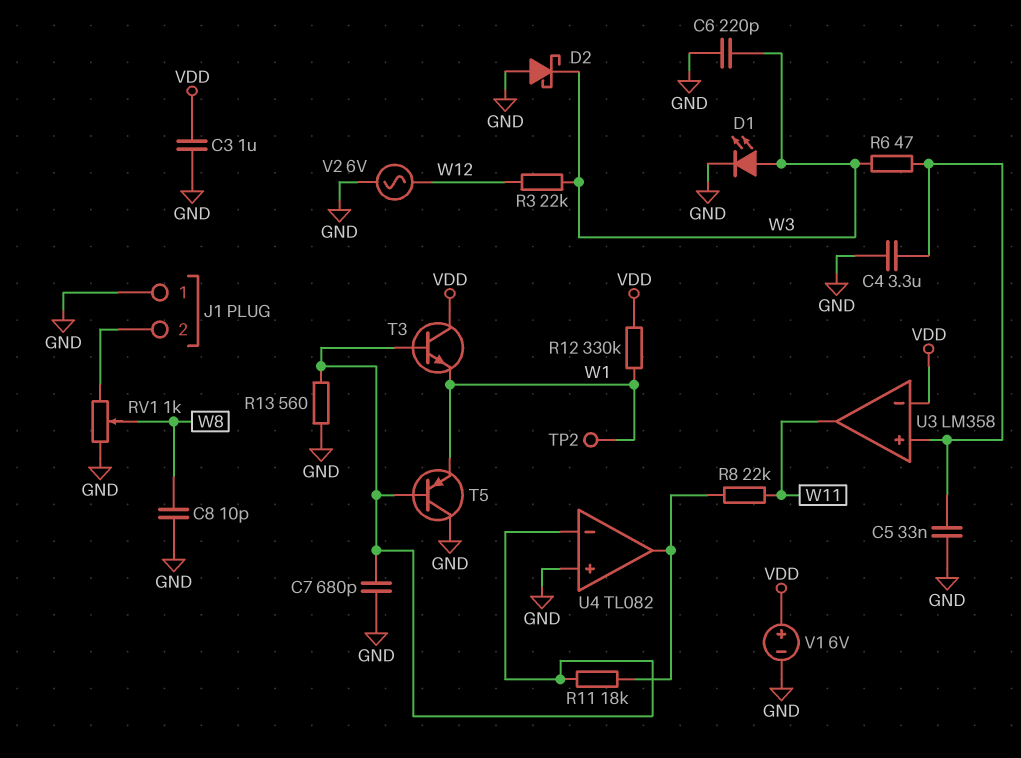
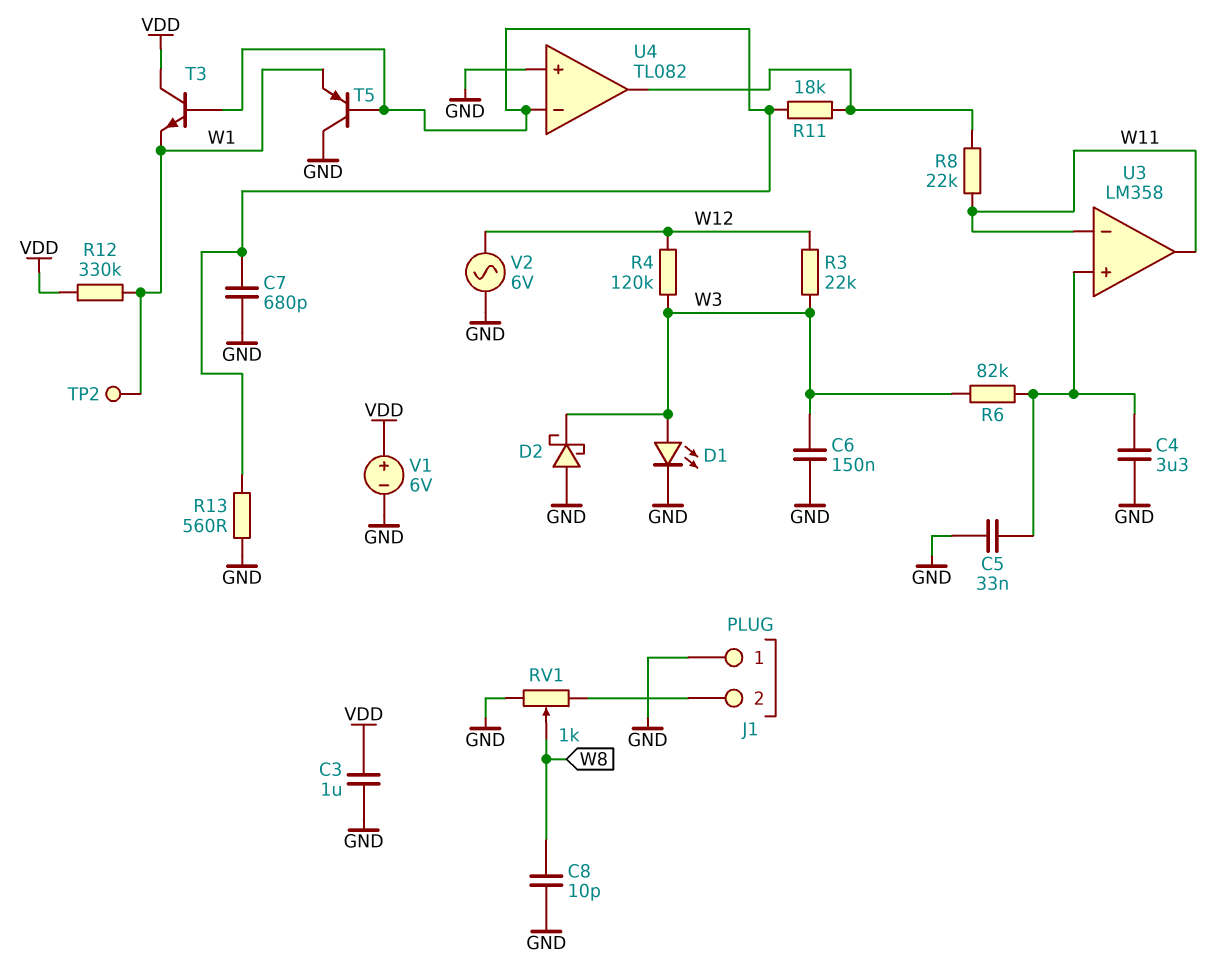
C6: 220pF (GND, W3) -> 150nF (GND, W3)
R4: none -> 120k (W3, W12)
R6: 47 (U3/in+, W3) -> 82k (U3/in+, W3)
U3 pin in-: VDD -> W11

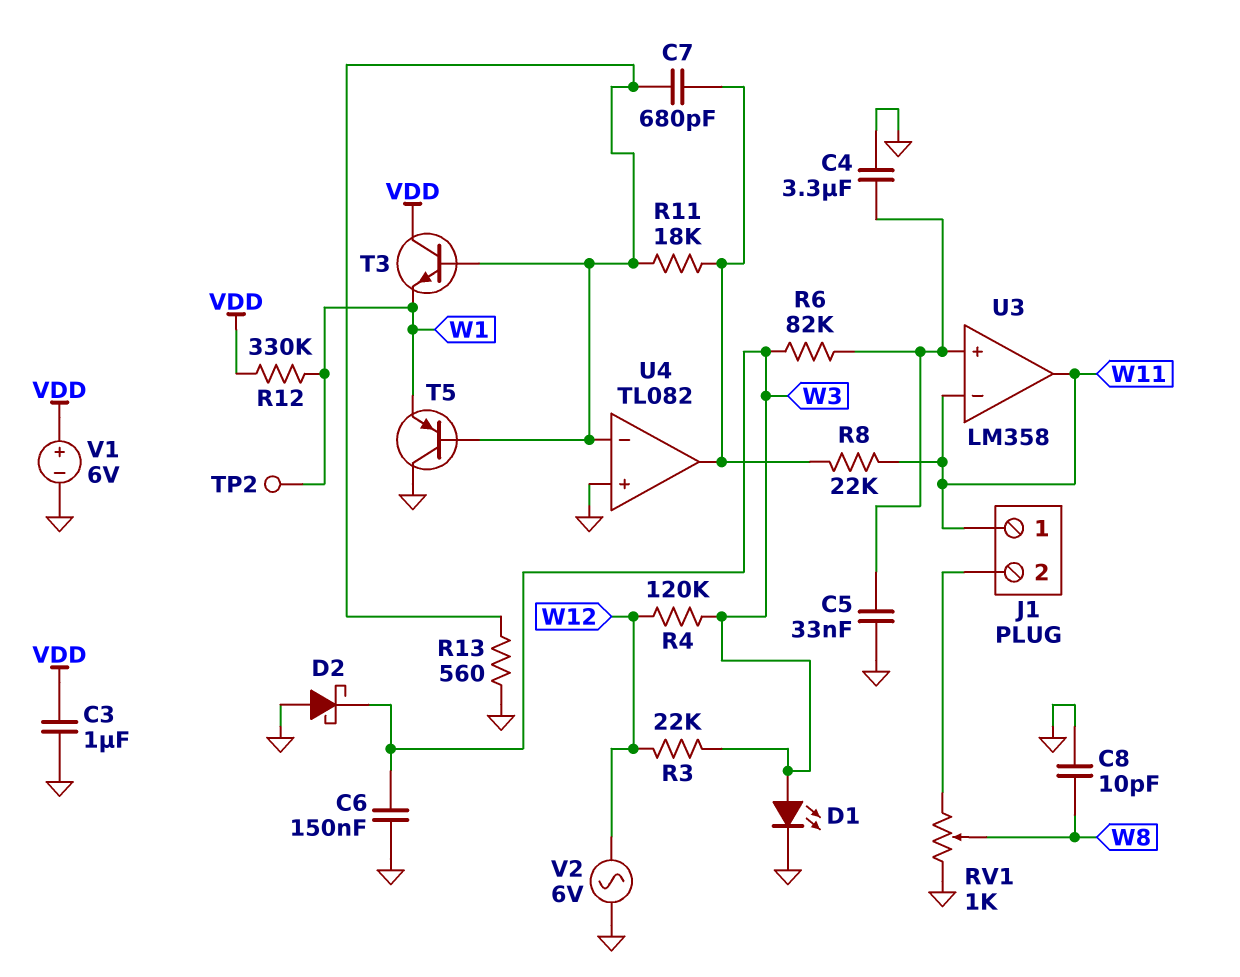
C7: 680pF (GND, U4/in-) -> 680pF (U4/in-, U4/out)
J1 pin 1: GND -> W11

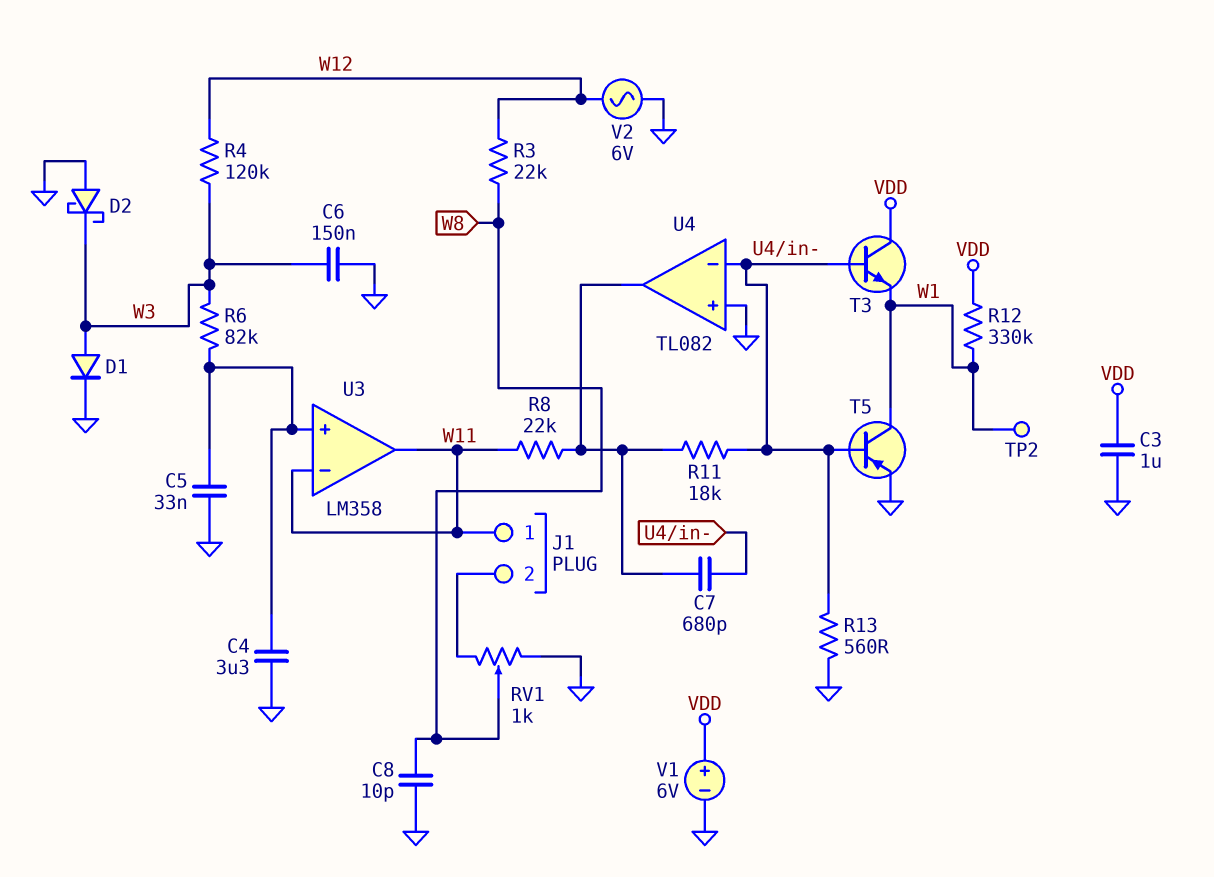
D1: LED (A W3, K GND) -> diode (A W3, K GND)
R3: 22k (W3, W12) -> 22k (W8, W12)
T5: PNP (B U4/in-, C GND, E W1) -> PNP (B U4/in-, C W1, E GND)

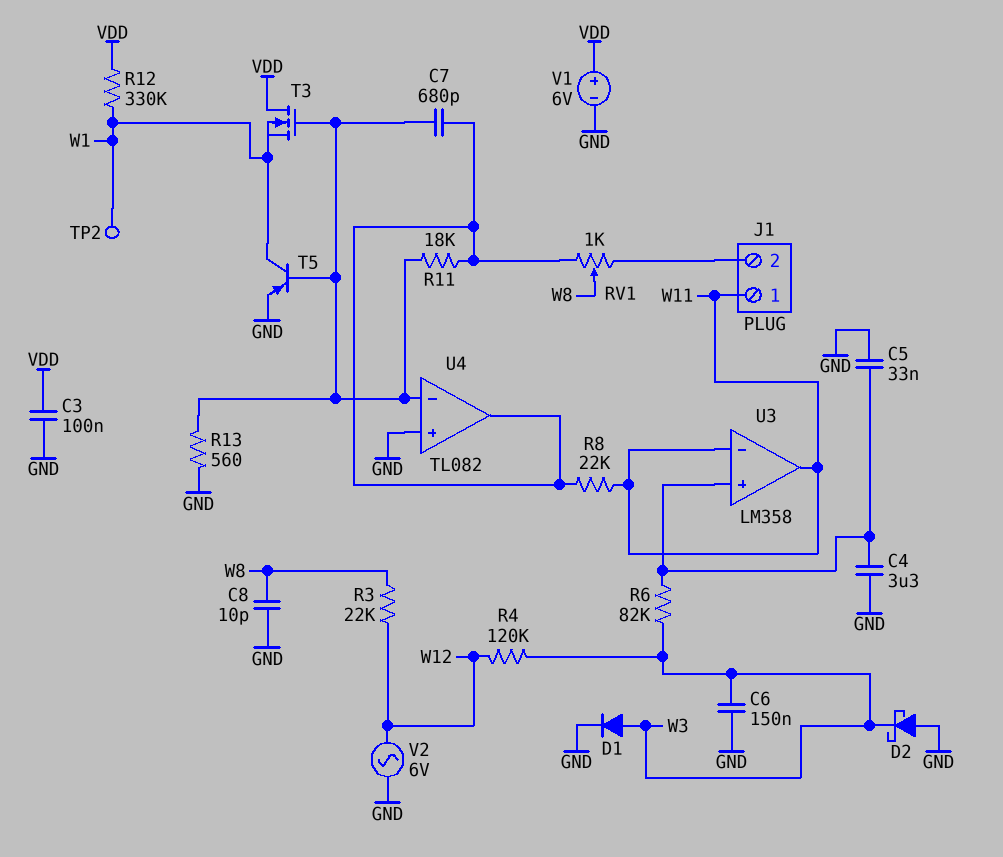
C3: 1uF (GND, VDD) -> 100nF (GND, VDD)
RV1: 1k (GND, J1/2, wiper W8) -> 1k (J1/2, U4/out, wiper W8)
T3: NPN (B U4/in-, C VDD, E W1) -> NMOS (G U4/in-, D VDD, S W1)

